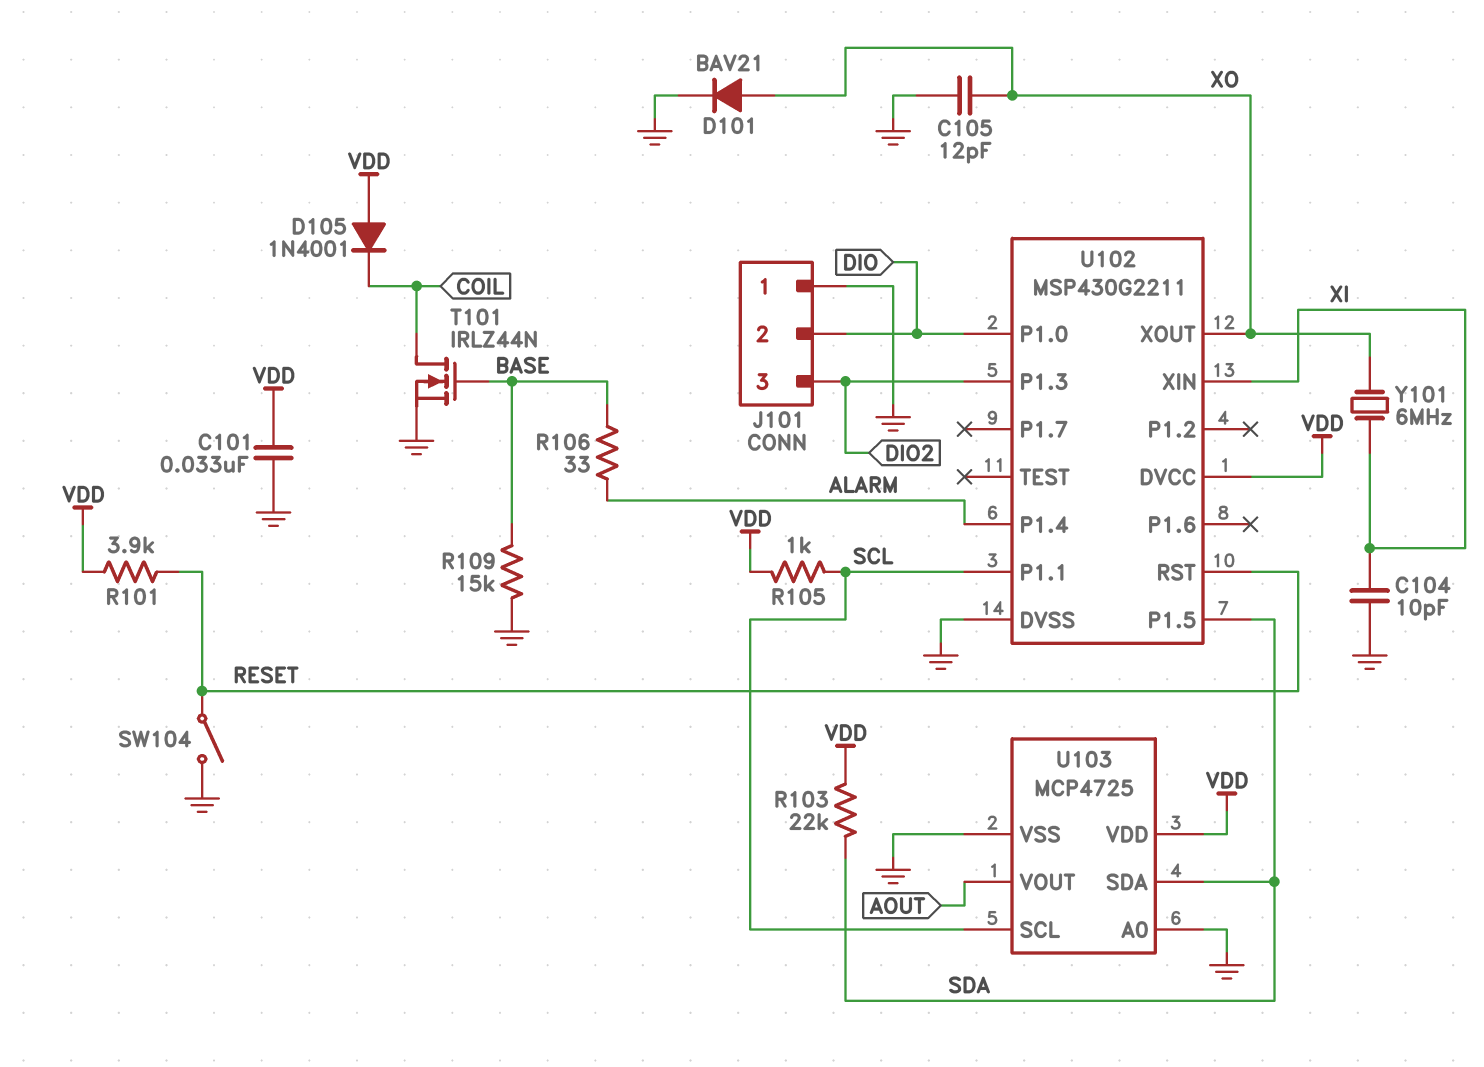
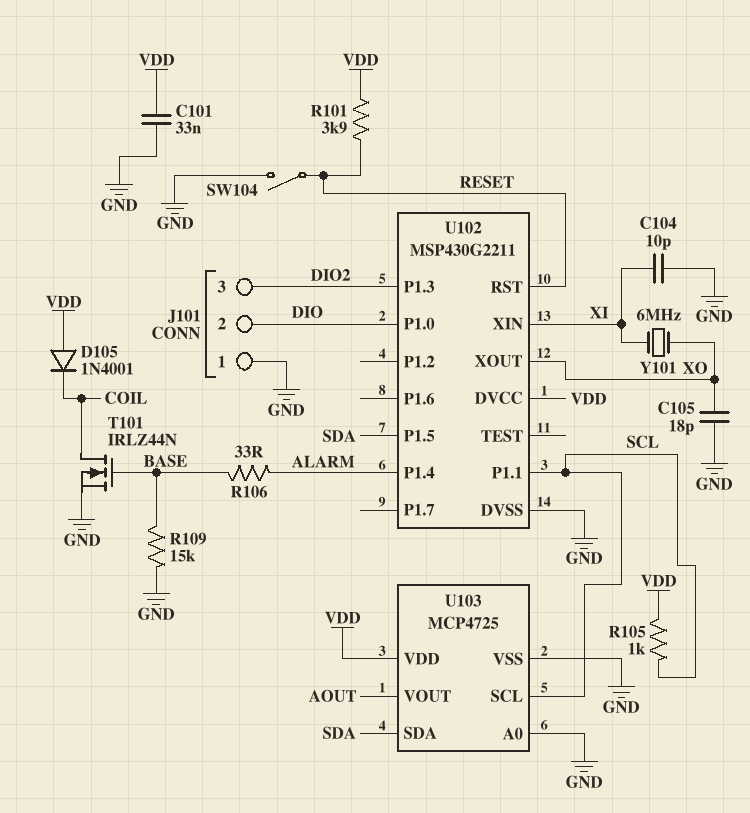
C105: 12pF (GND, XO) -> 18pF (GND, XO)
D101: diode BAV21 (A XO, K GND) -> none
R103: 22k (SDA, VDD) -> none

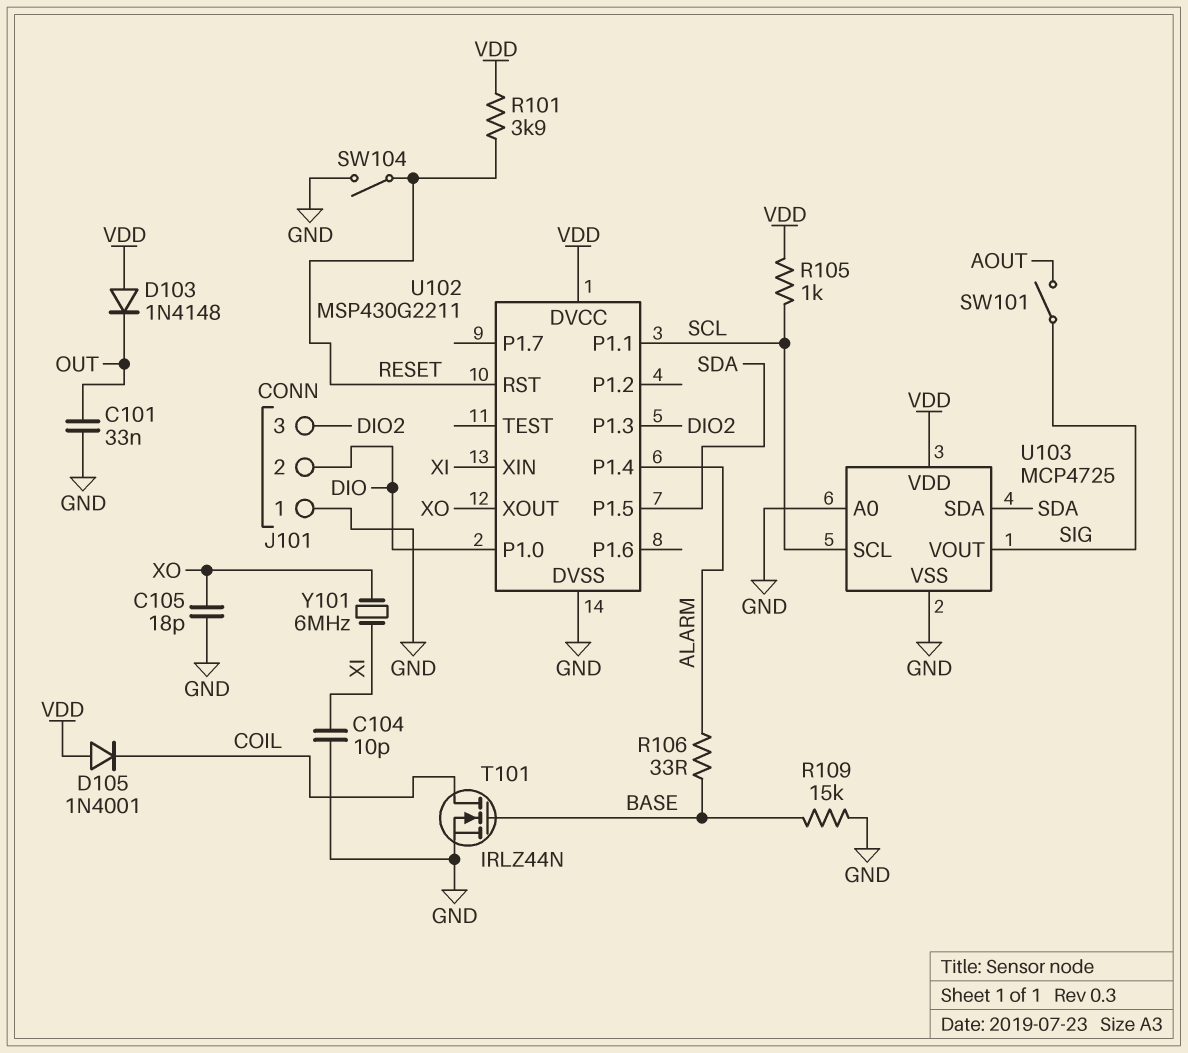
C101: 33nF (GND, VDD) -> 33nF (GND, OUT)
D103: none -> diode 1N4148 (A VDD, K OUT)
SW101: none -> switch (AOUT, SIG)
U103 pin VOUT: AOUT -> SIG

